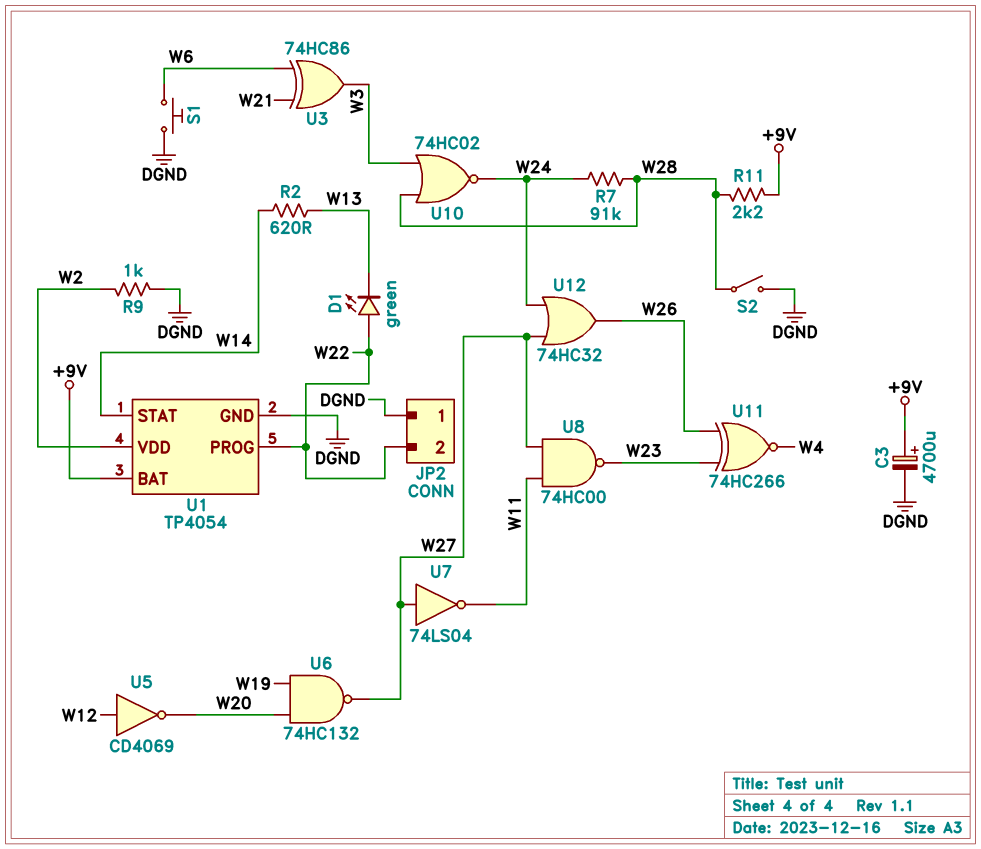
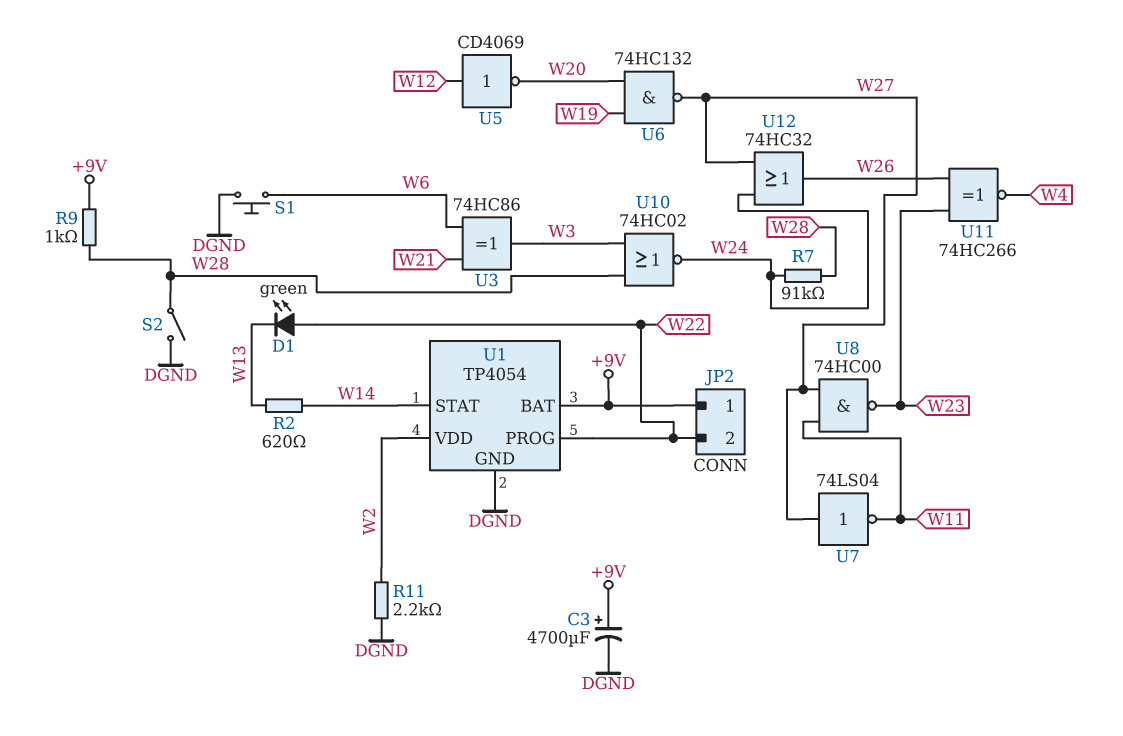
JP2 pin 1: DGND -> +9V
R9: 1k (DGND, W2) -> 1k (+9V, W28)
R11: 2.2k (+9V, W28) -> 2.2k (DGND, W2)

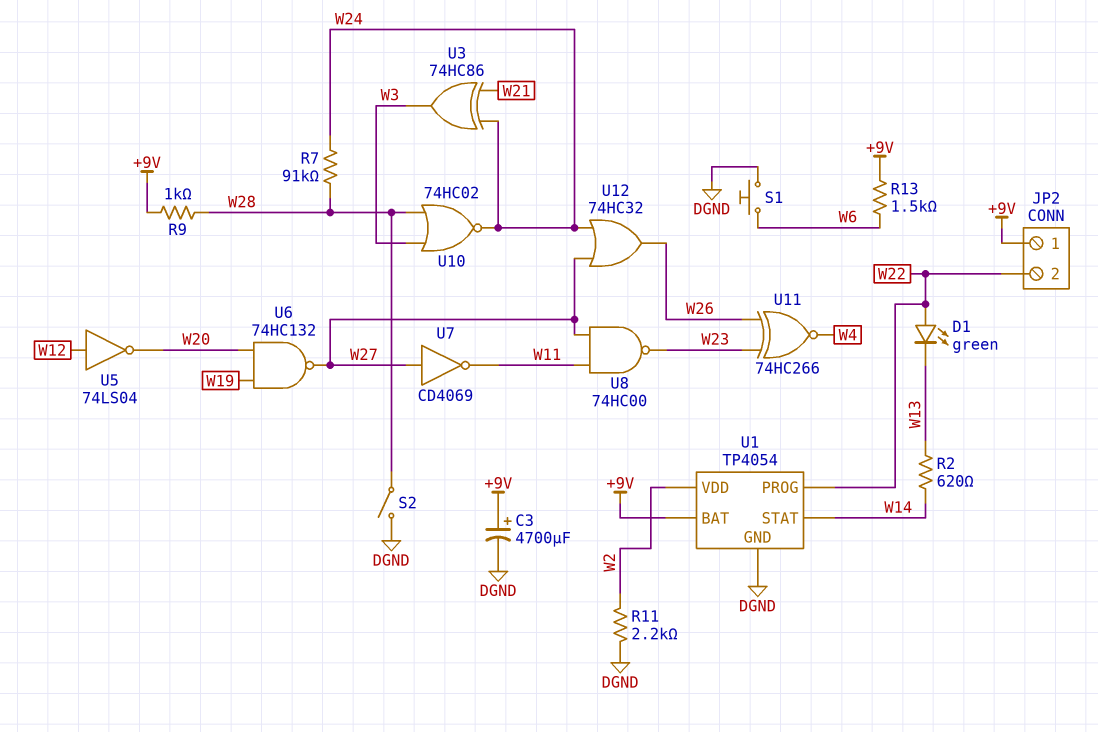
R13: none -> 1.5k (+9V, W6)
U3: XOR 74HC86 (in W6, in W21, out W3) -> XOR 74HC86 (in W21, in W24, out W3)
U5: NOT CD4069 (in W12, out W20) -> NOT 74LS04 (in W12, out W20)
U7: NOT 74LS04 (in W27, out W11) -> NOT CD4069 (in W27, out W11)

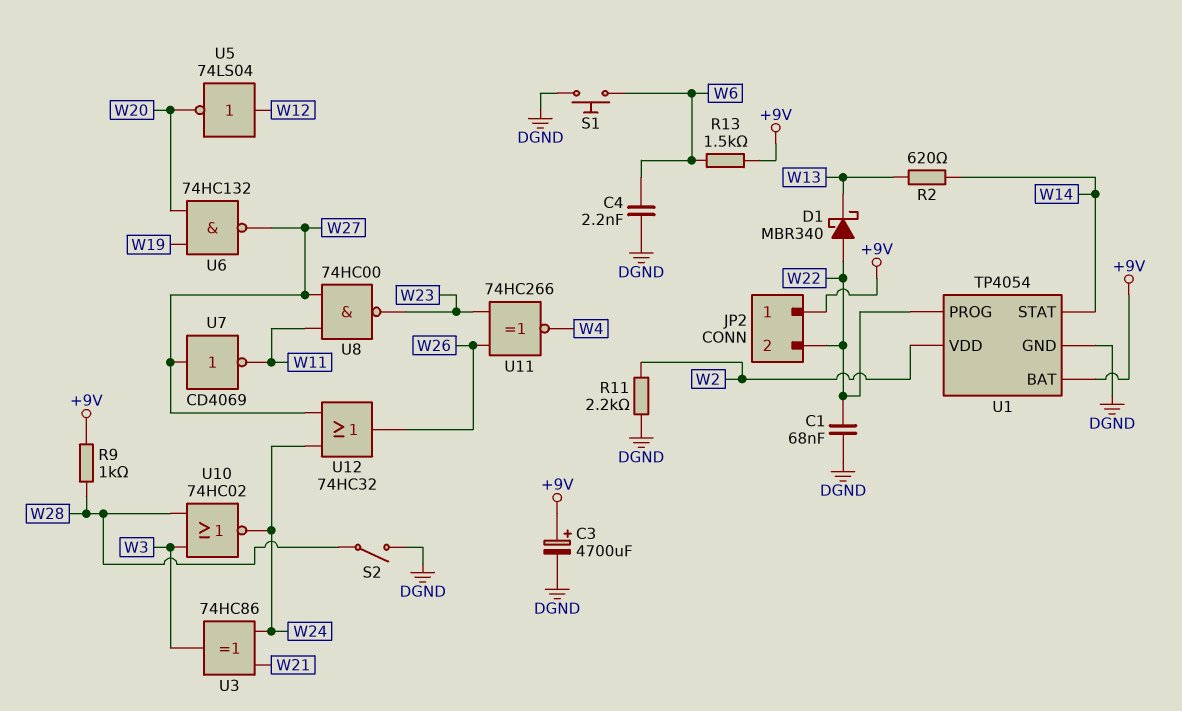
C1: none -> 68nF (DGND, W22)
C4: none -> 2.2nF (DGND, W6)
D1: LED green (A W22, K W13) -> schottky MBR340 (A W22, K W13)
R7: 91k (W24, W28) -> none

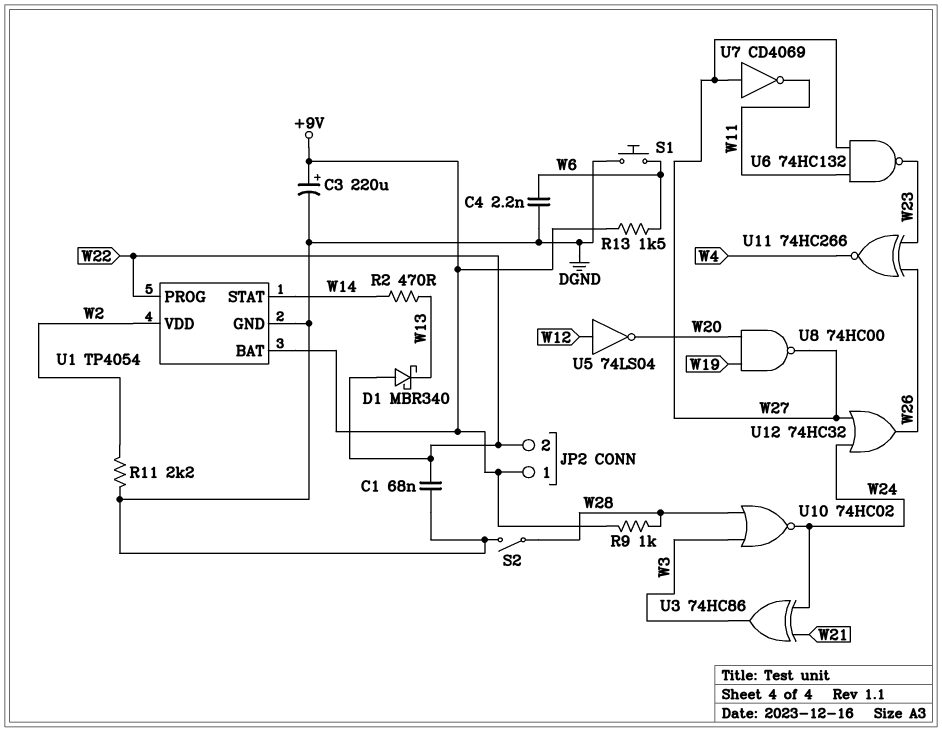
C3: 4700uF (plus +9V, minus DGND) -> 220uF (plus +9V, minus DGND)
R2: 620 (W13, W14) -> 470 (W13, W14)
U6: NAND 74HC132 (in W19, in W20, out W27) -> NAND 74HC132 (in W11, in W27, out W23)
U8: NAND 74HC00 (in W11, in W27, out W23) -> NAND 74HC00 (in W19, in W20, out W27)

